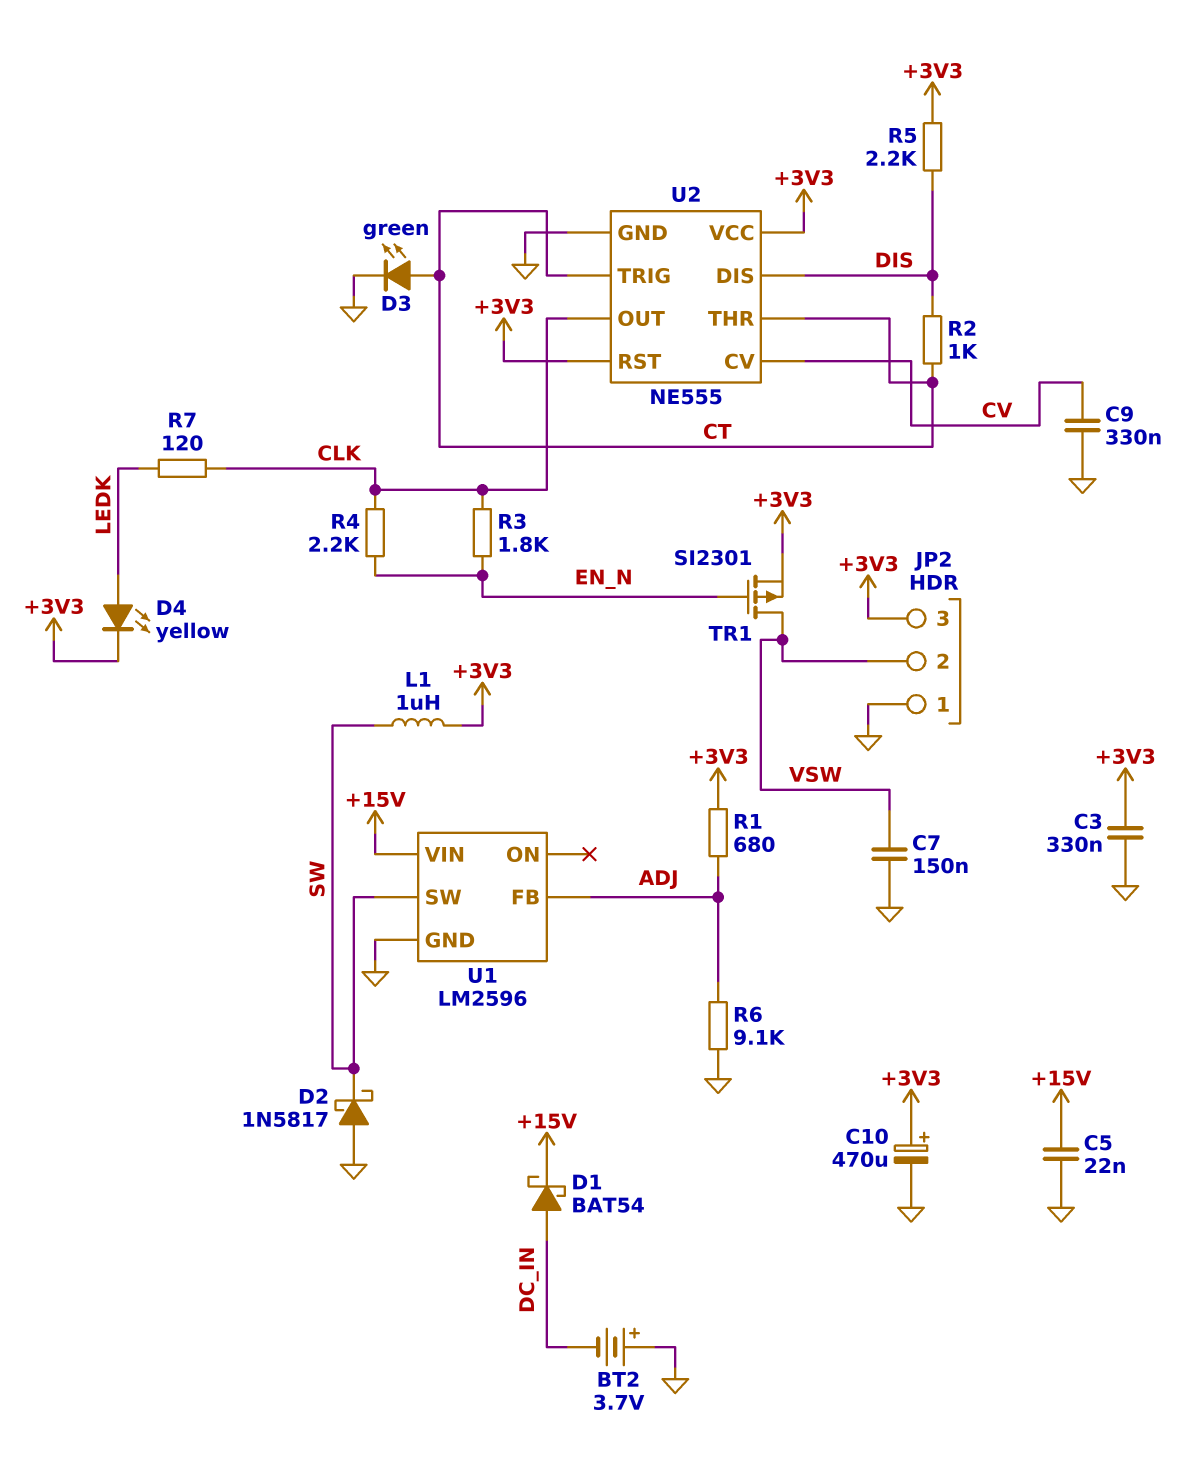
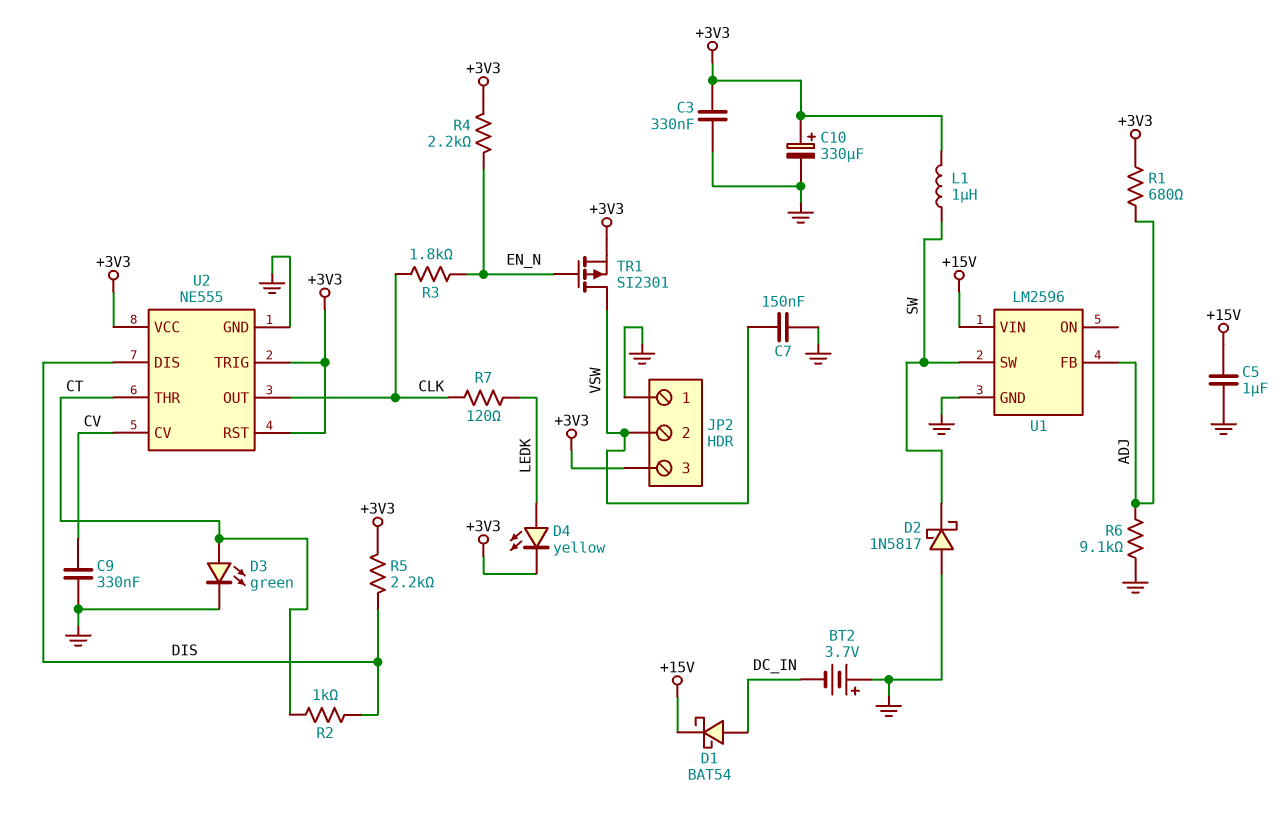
C5: 22nF (+15V, GND) -> 1uF (+15V, GND)
C10: 470uF (plus +3V3, minus GND) -> 330uF (plus +3V3, minus GND)
R4: 2.2k (CLK, EN_N) -> 2.2k (+3V3, EN_N)
U2 pin TRIG: CT -> +3V3

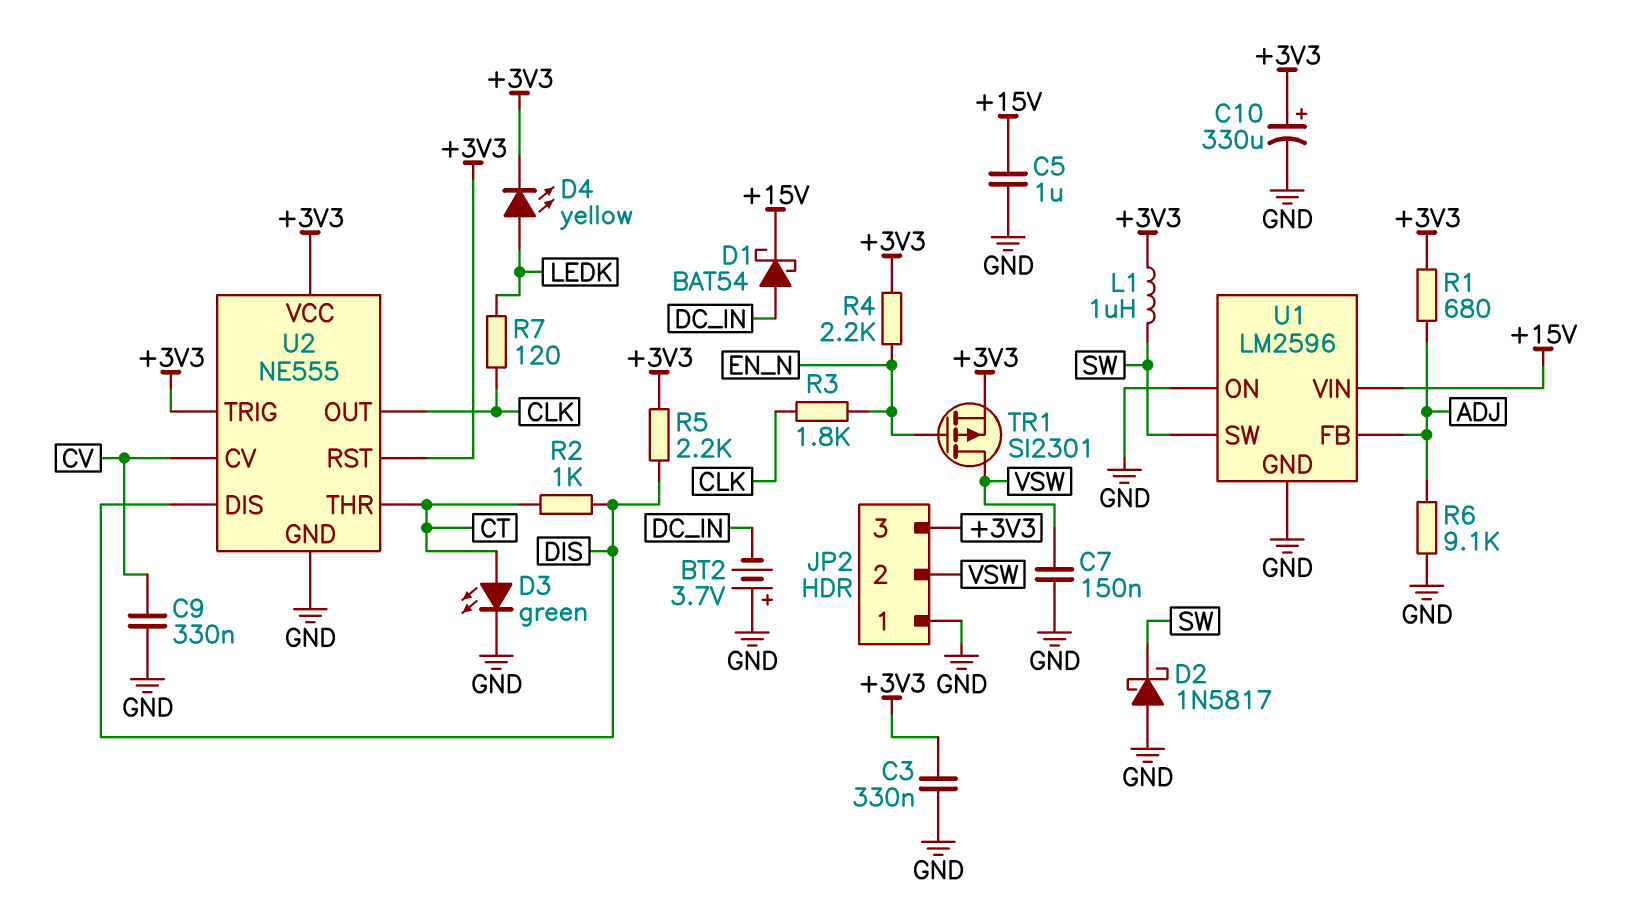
U1 pin ON: none -> GND

